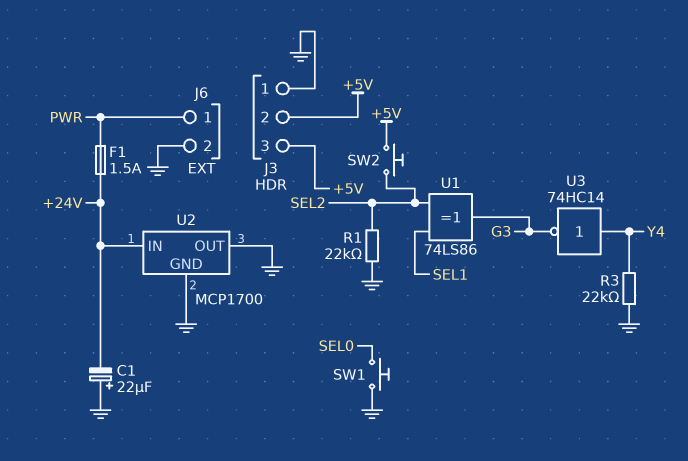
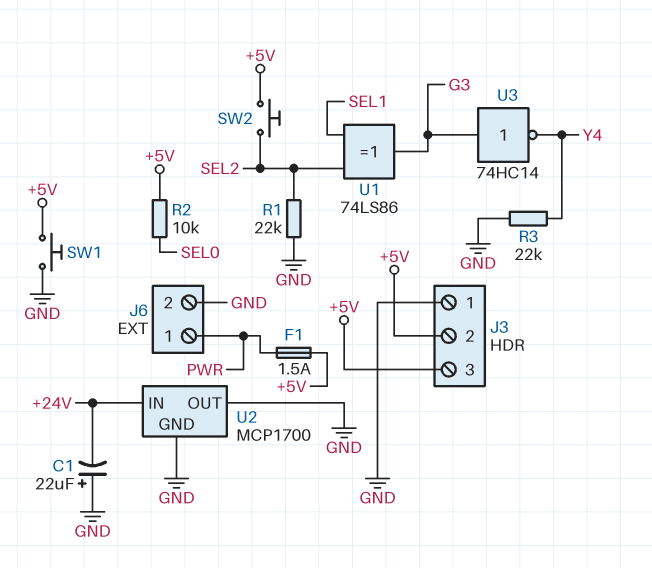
F1: 1.5A (+24V, PWR) -> 1.5A (+5V, PWR)
R2: none -> 10k (+5V, SEL0)
SW1: button (GND, SEL0) -> button (+5V, GND)
U3: NOT 74HC14 (in Y4, out G3) -> NOT 74HC14 (in G3, out Y4)

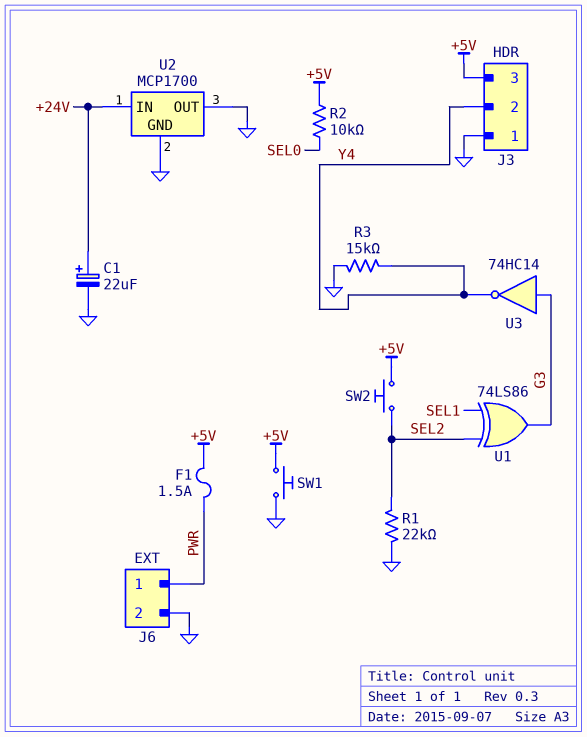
C1: 22uF (plus GND, minus +24V) -> 22uF (plus +24V, minus GND)
J3 pin 2: +5V -> Y4
R3: 22k (GND, Y4) -> 15k (GND, Y4)

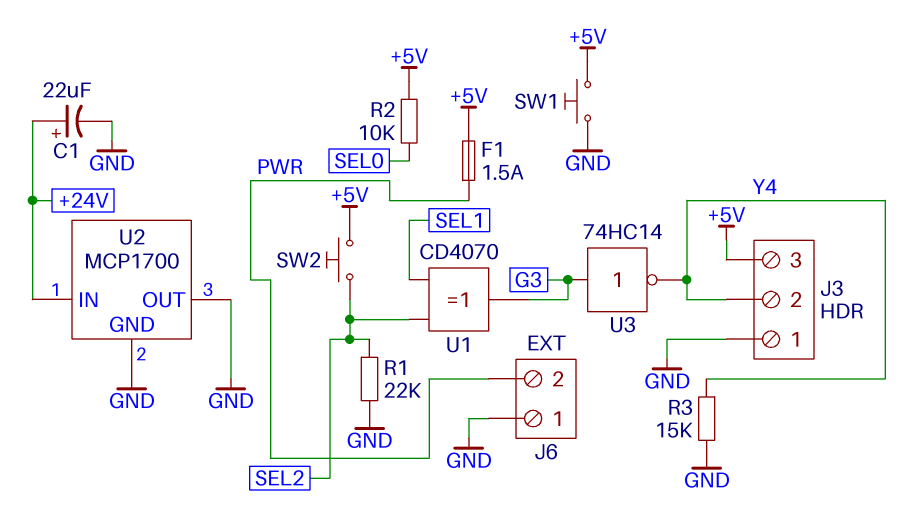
J6 pin 1: PWR -> GND
J6 pin 2: GND -> PWR
U1: XOR 74LS86 (in SEL1, in SEL2, out G3) -> XOR CD4070 (in SEL1, in SEL2, out G3)

